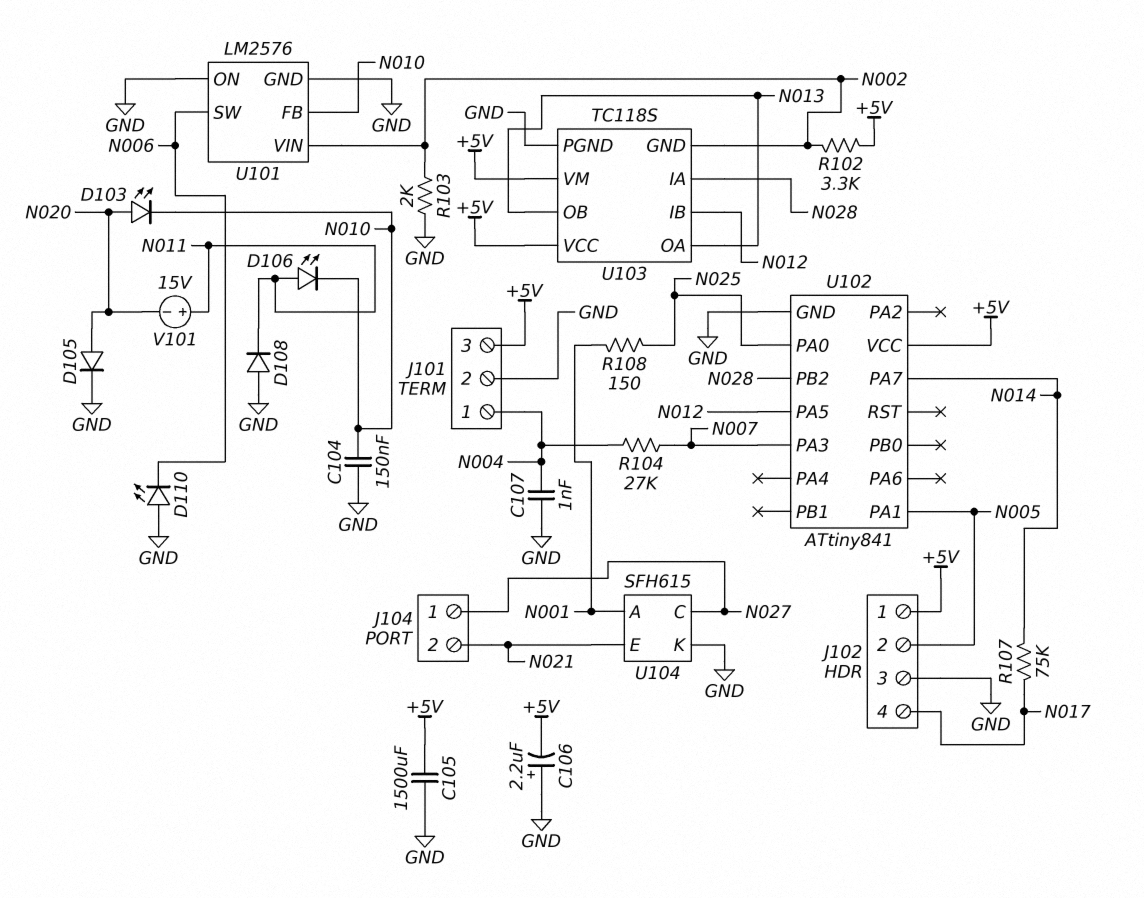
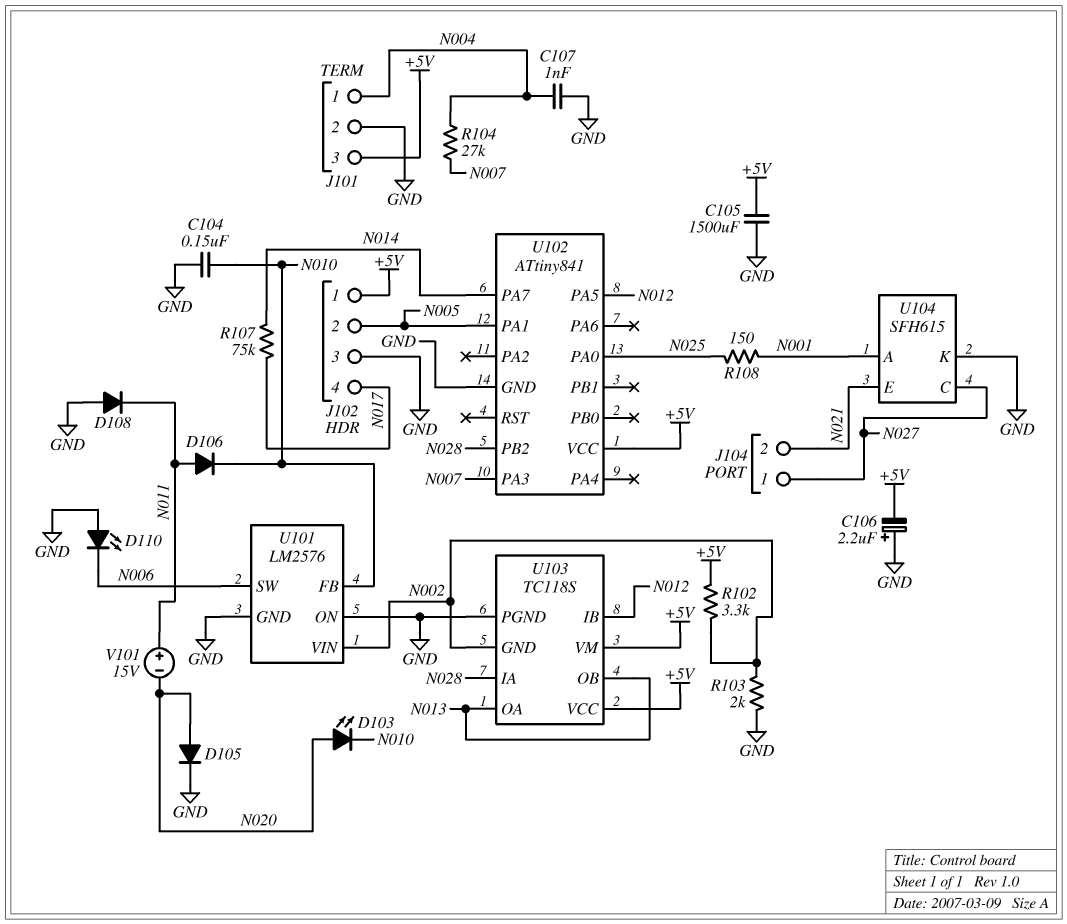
D106: LED (A N011, K N010) -> diode (A N011, K N010)

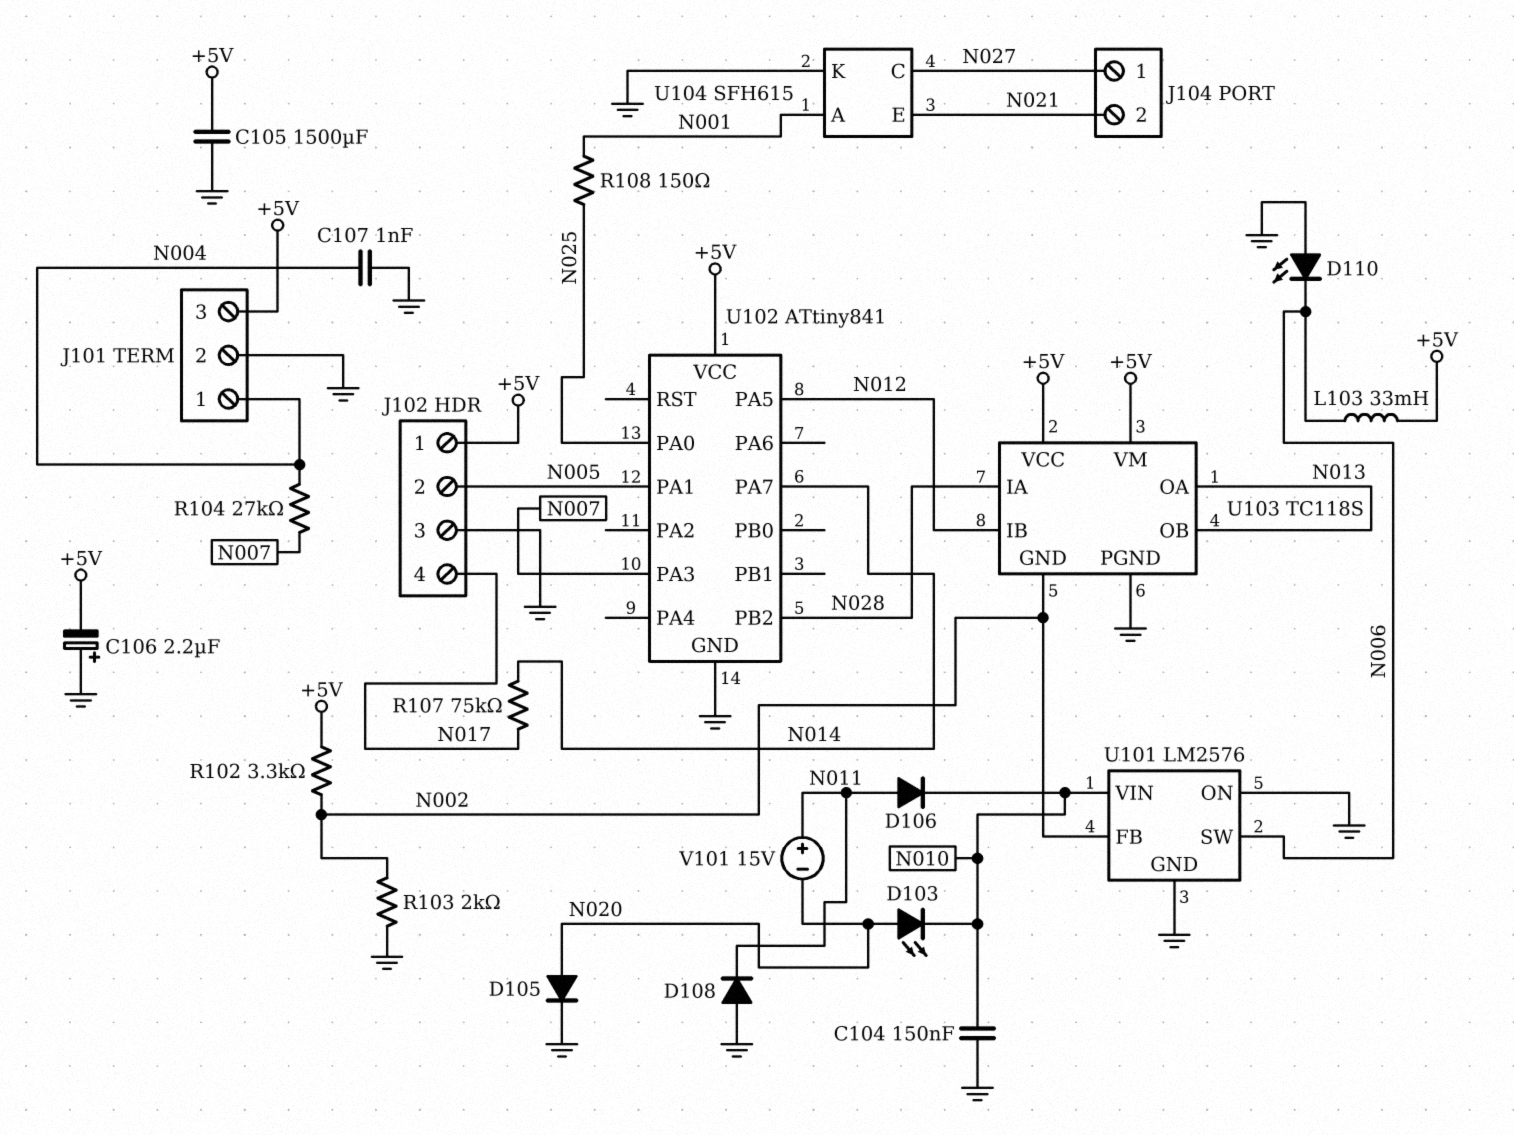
L103: none -> 33mH (+5V, N006)
U101 pin FB: N010 -> N002
U101 pin VIN: N002 -> N010

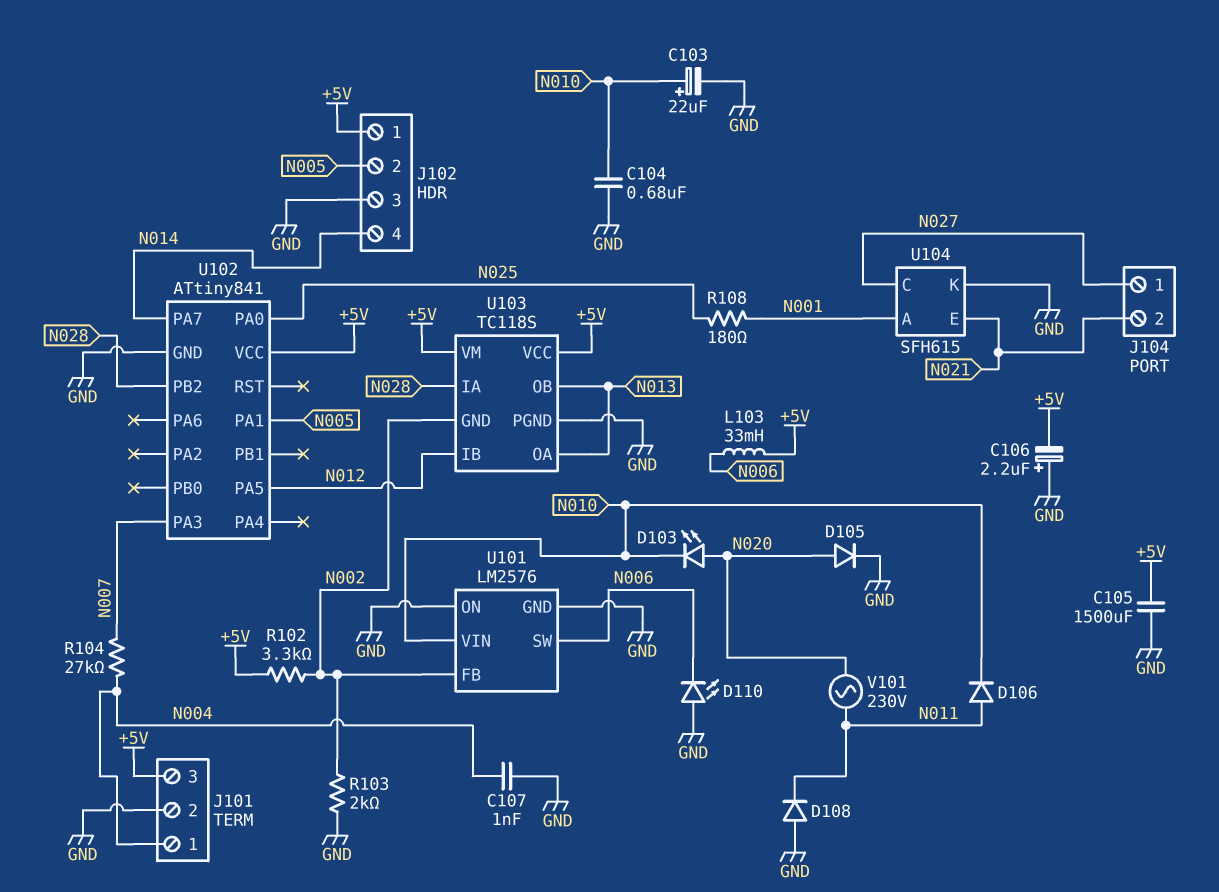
C103: none -> 22uF (plus N010, minus GND)
C104: 150nF (GND, N010) -> 680nF (GND, N010)
J102 pin 4: N017 -> N014
R107: 75k (N014, N017) -> none
R108: 150 (N001, N025) -> 180 (N001, N025)
V101: 15V (plus N011, minus N020) -> AC 230V (N011, N020)

